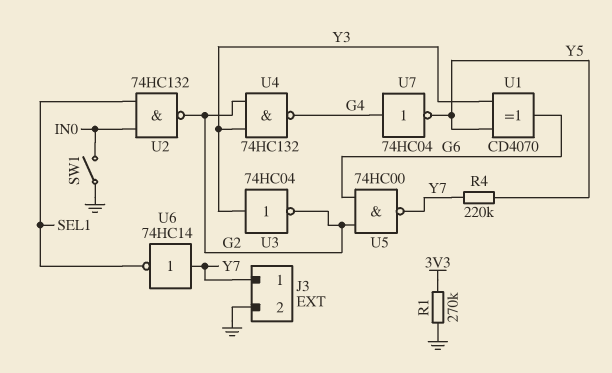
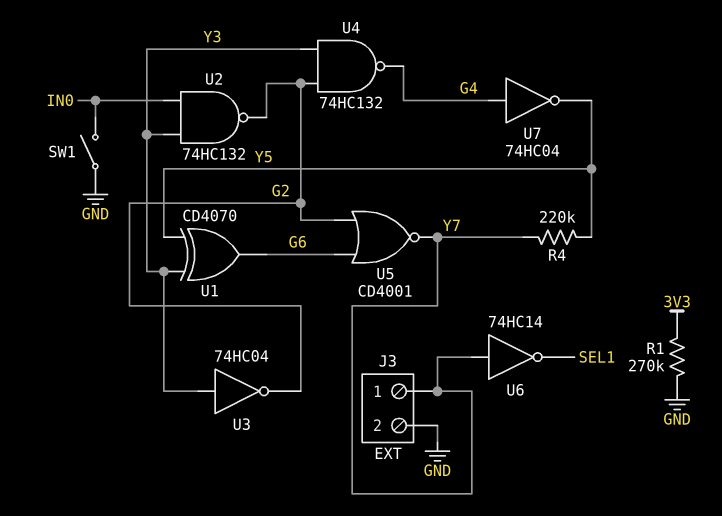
U2: NAND 74HC132 (in IN0, in SEL1, out G2) -> NAND 74HC132 (in IN0, in Y3, out G2)
U5: NAND 74HC00 (in G2, in G6, out Y7) -> NOR CD4001 (in G2, in G6, out Y7)

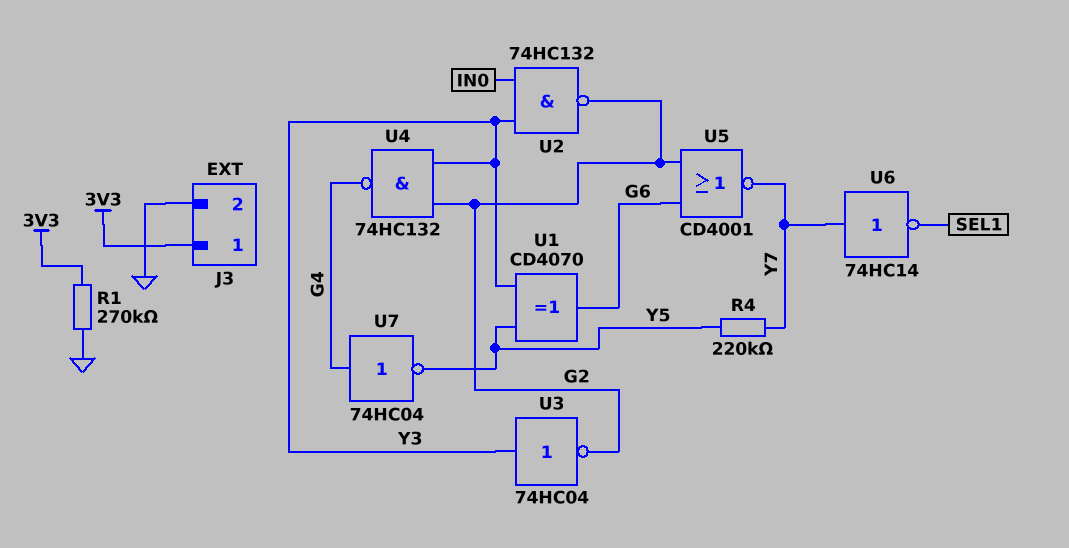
J3 pin 1: Y7 -> 3V3
SW1: switch (GND, IN0) -> none

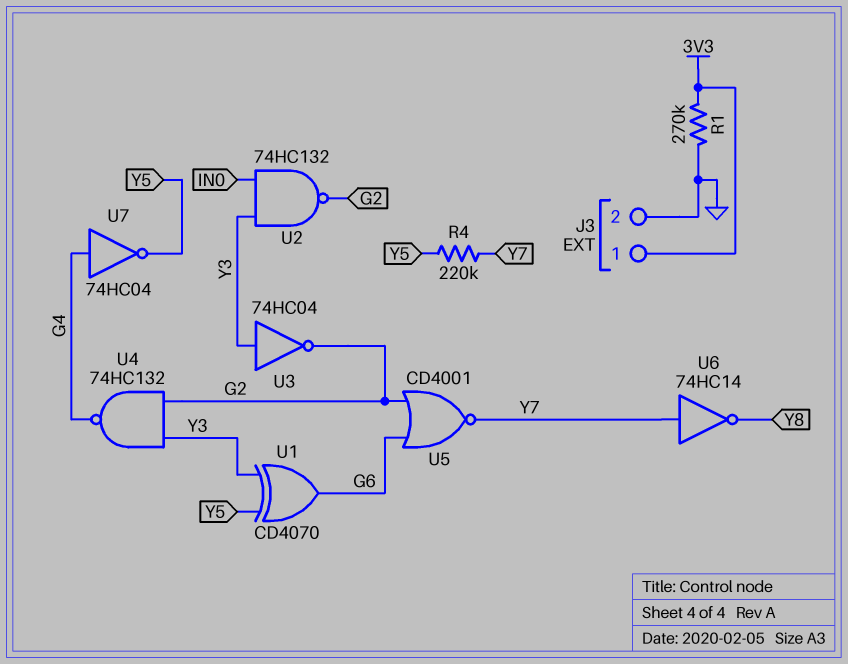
U6: NOT 74HC14 (in Y7, out SEL1) -> NOT 74HC14 (in Y7, out Y8)

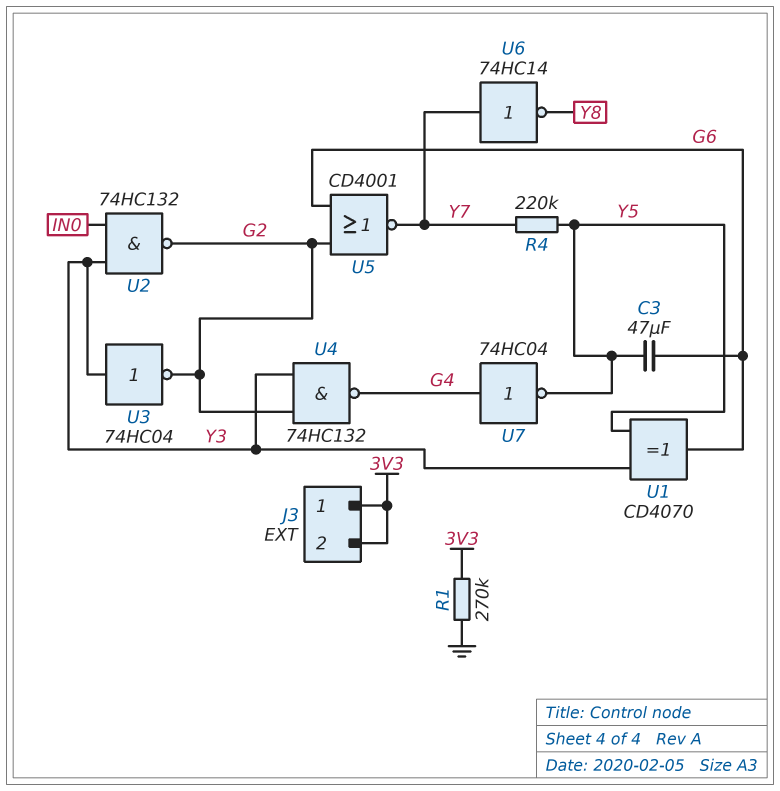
C3: none -> 47uF (G6, Y5)
J3 pin 2: GND -> 3V3

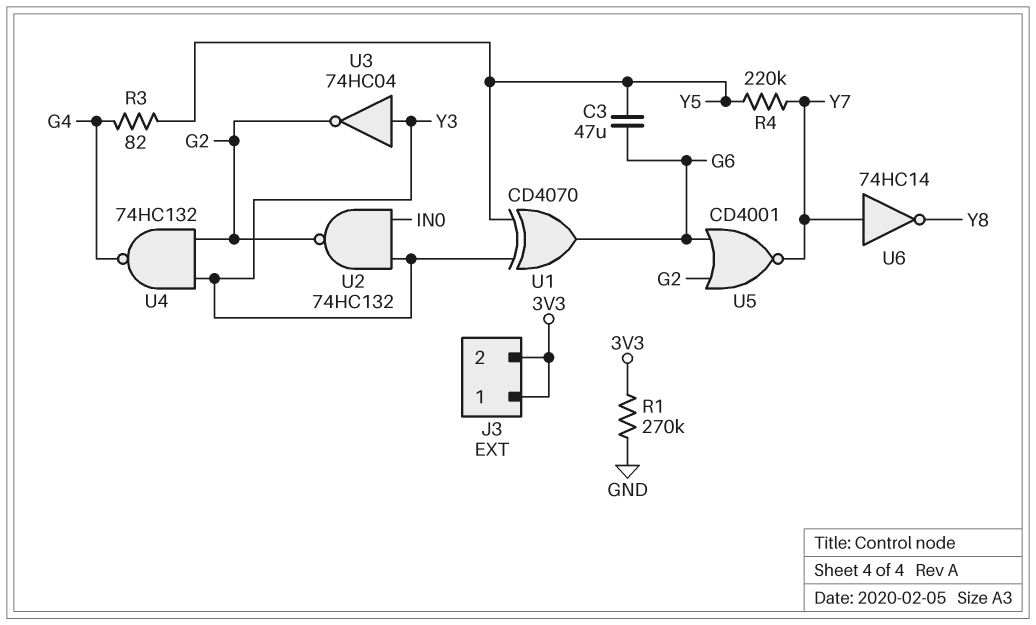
R3: none -> 82 (G4, Y5)
U7: NOT 74HC04 (in G4, out Y5) -> none

